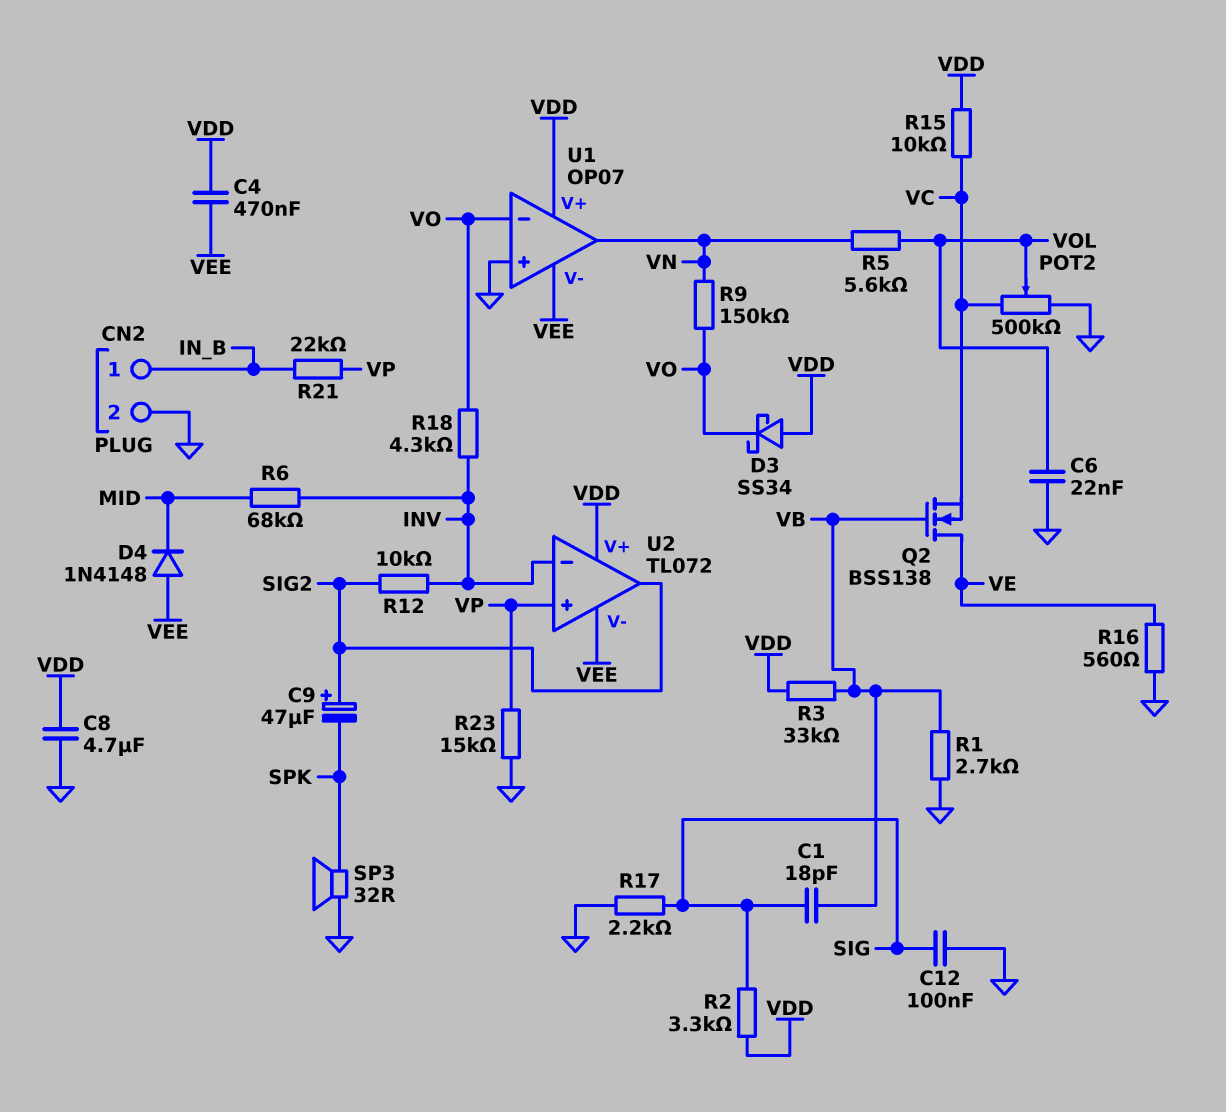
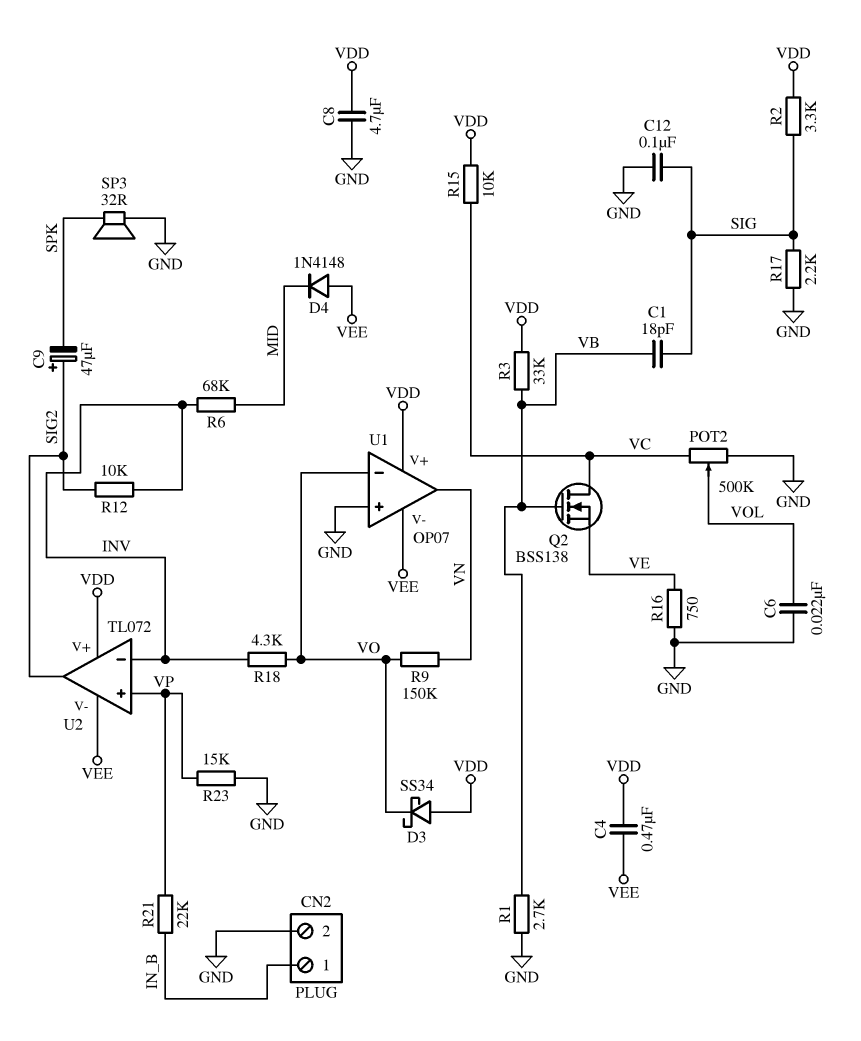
Q2: NMOS BSS138 (G VB, D VE, S VC) -> NMOS BSS138 (G VB, D VC, S VE)
R5: 5.6k (VN, VOL) -> none
R16: 560 (GND, VE) -> 750 (GND, VE)

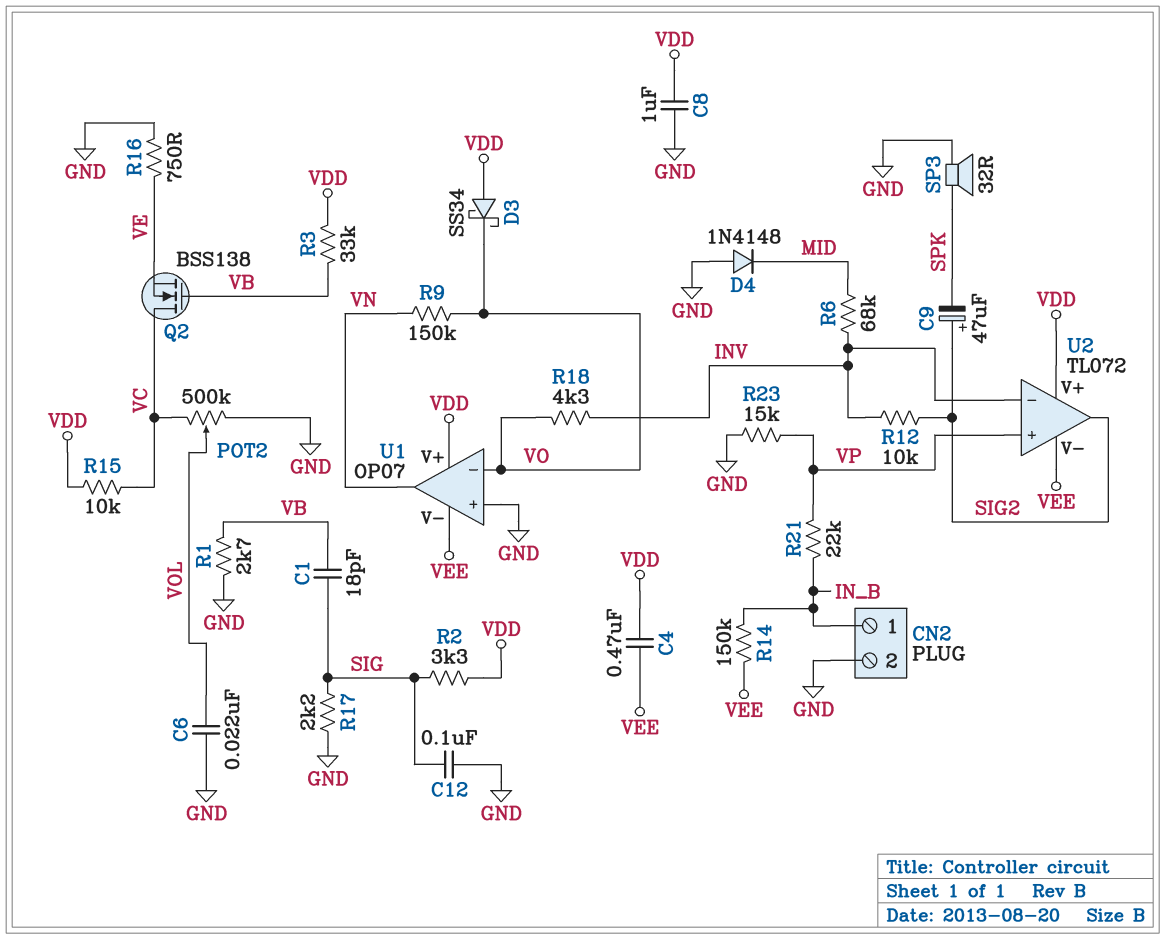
C8: 4.7uF (GND, VDD) -> 1uF (GND, VDD)
D4: diode 1N4148 (A VEE, K MID) -> diode 1N4148 (A GND, K MID)
R14: none -> 150k (IN_B, VEE)

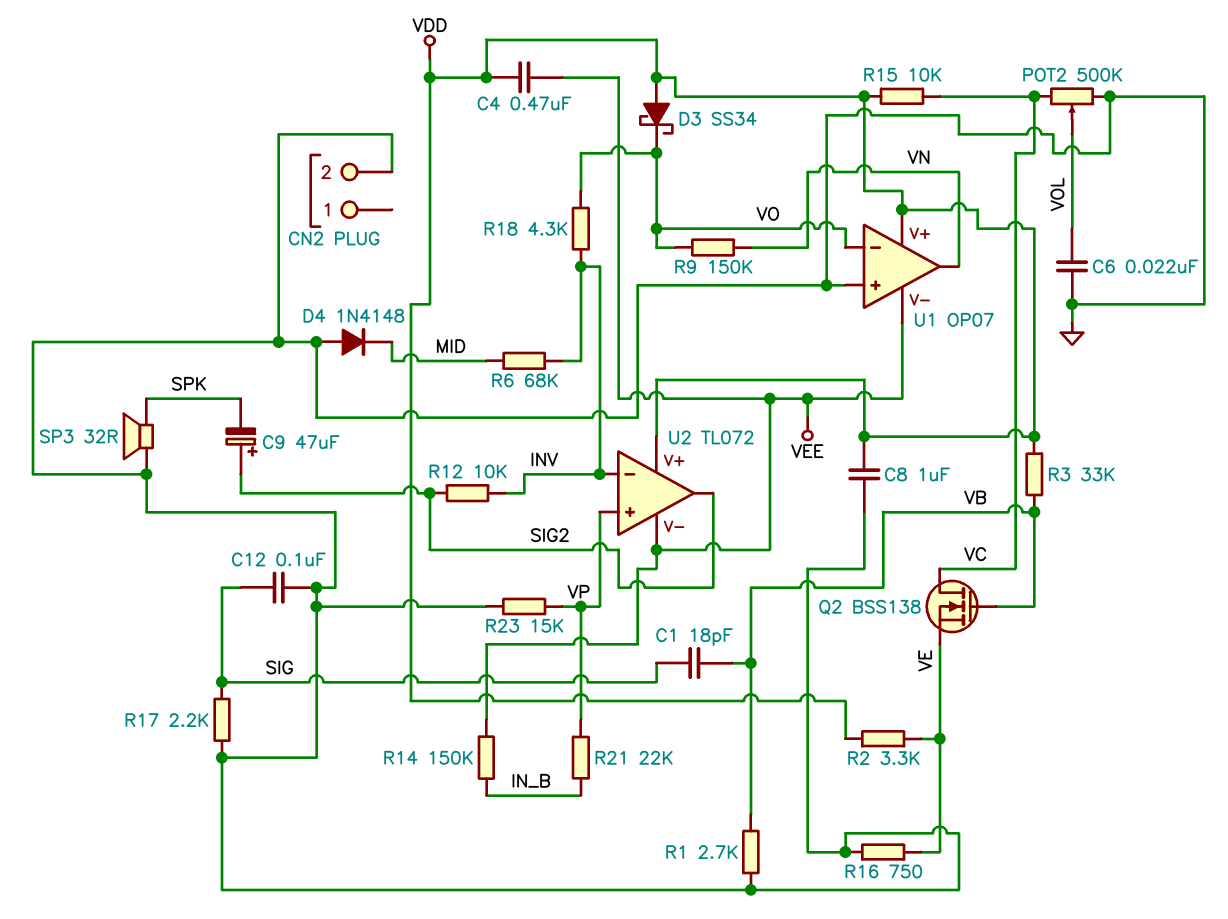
CN2 pin 1: IN_B -> none
R2: 3.3k (SIG, VDD) -> 3.3k (VDD, VE)

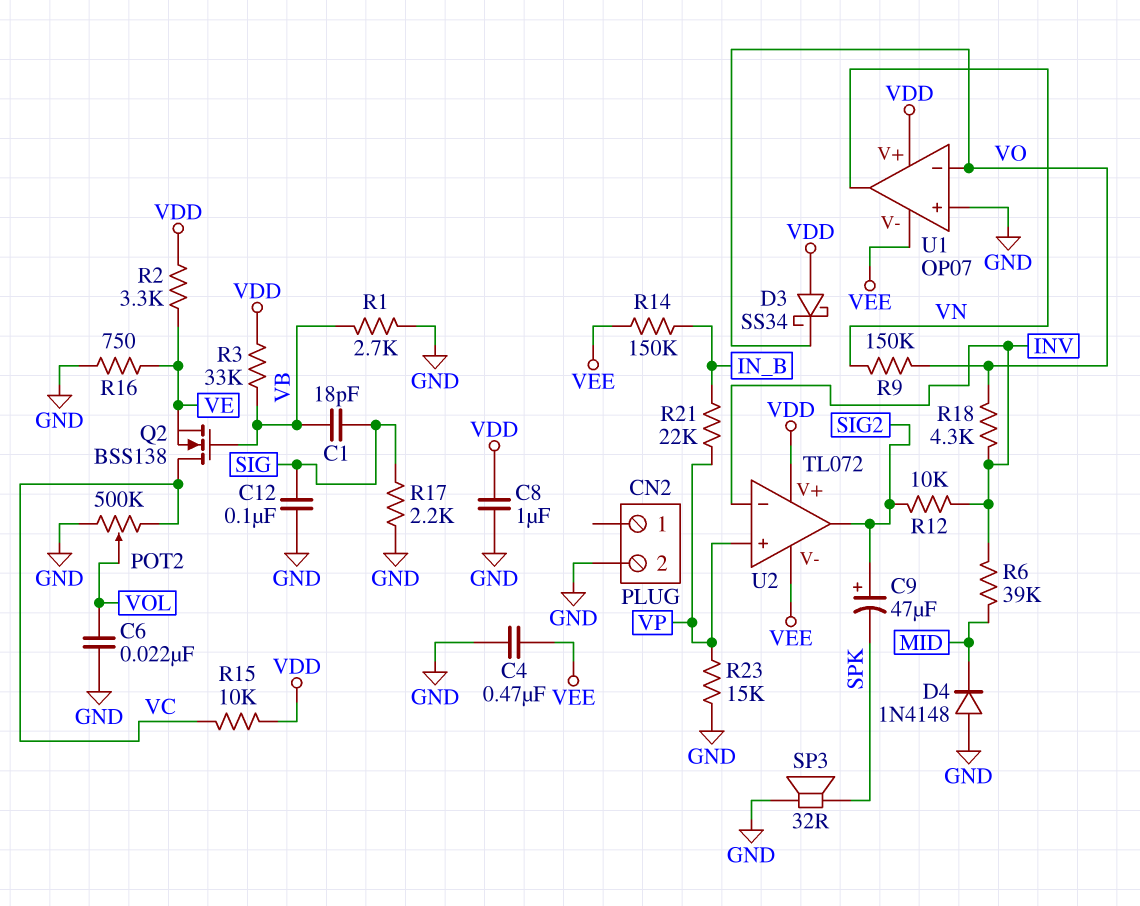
C4: 470nF (VDD, VEE) -> 470nF (GND, VEE)
R6: 68k (INV, MID) -> 39k (INV, MID)

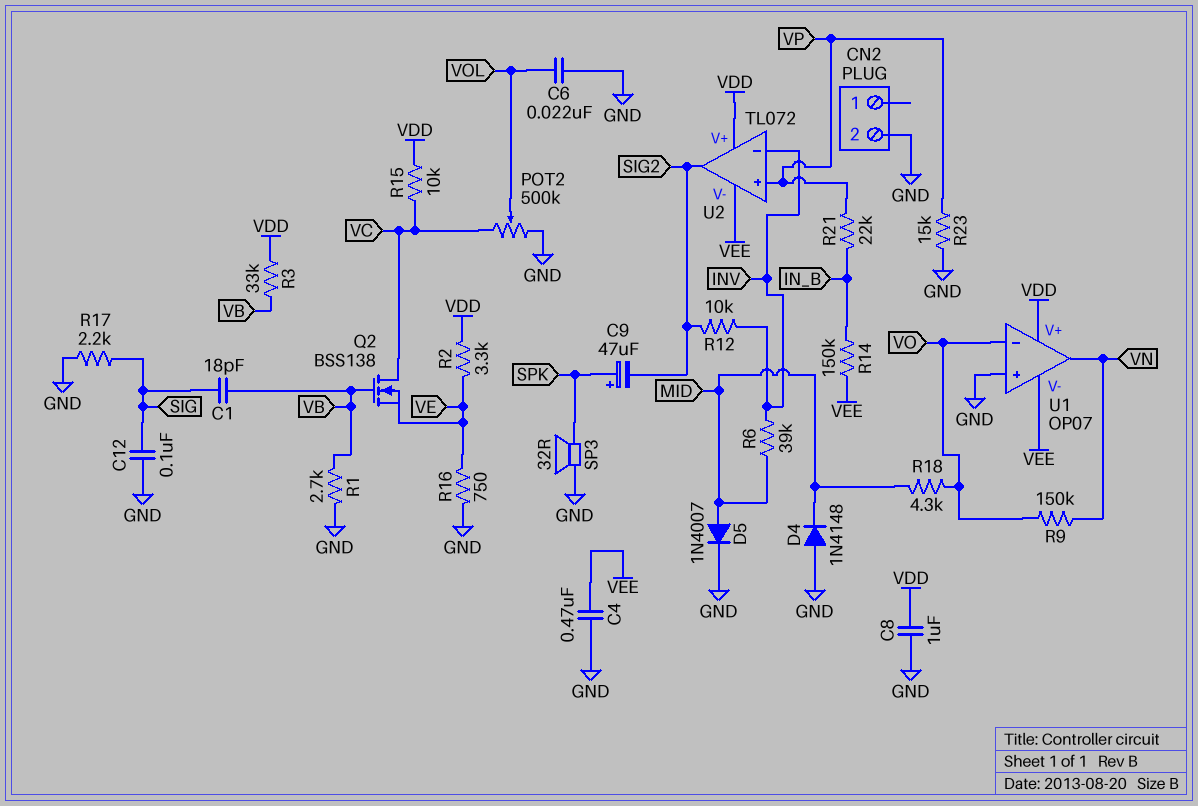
C9: 47uF (plus SIG2, minus SPK) -> 47uF (plus SPK, minus SIG2)
D3: schottky SS34 (A VDD, K VO) -> none
D5: none -> diode 1N4007 (A MID, K GND)
R18: 4.3k (INV, VO) -> 4.3k (MID, VO)

